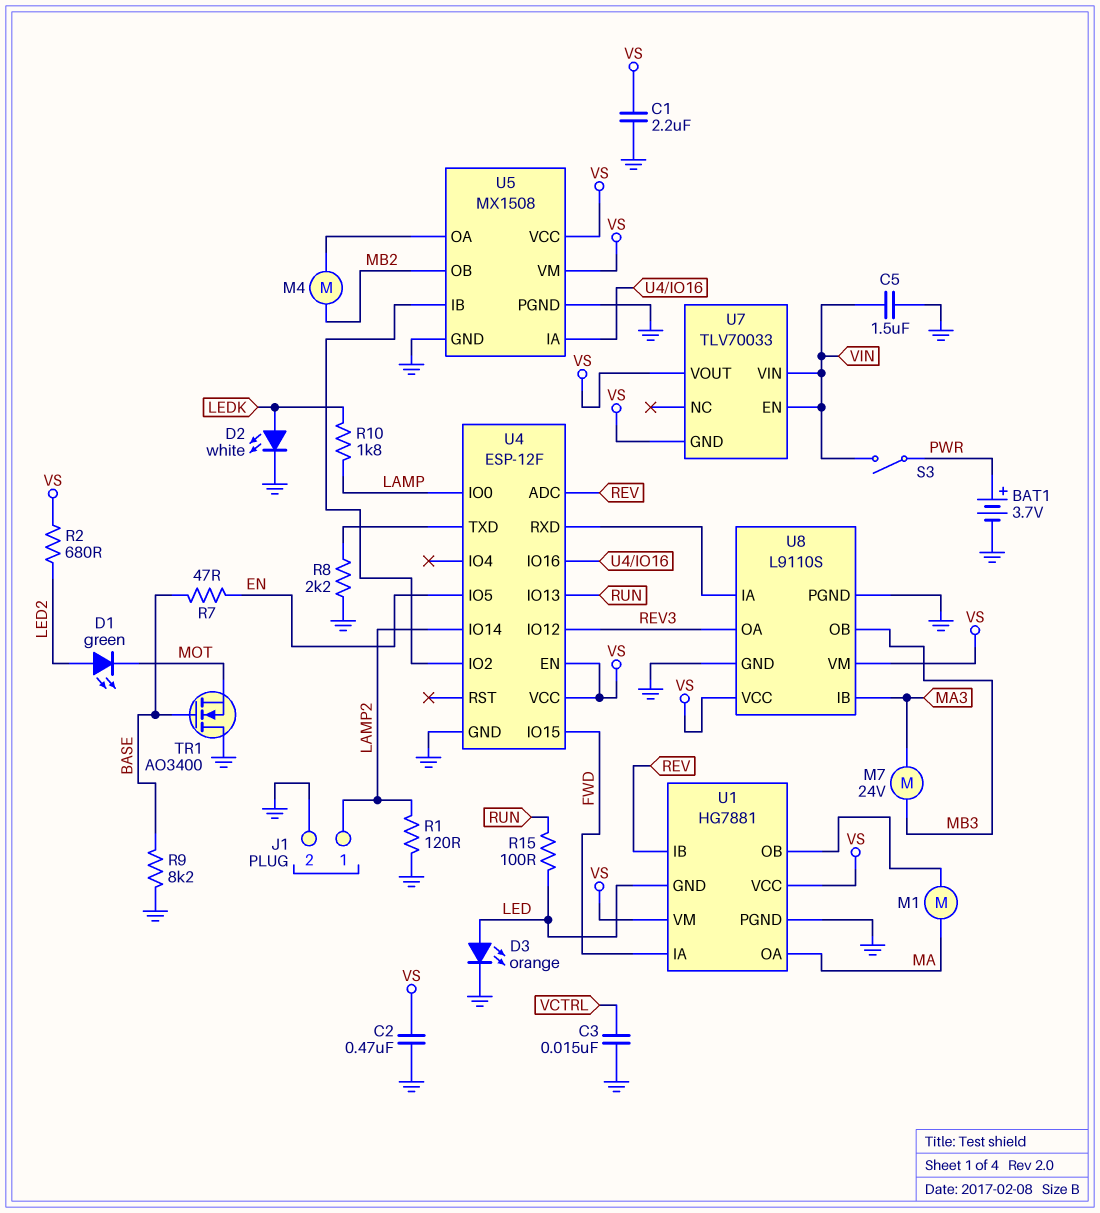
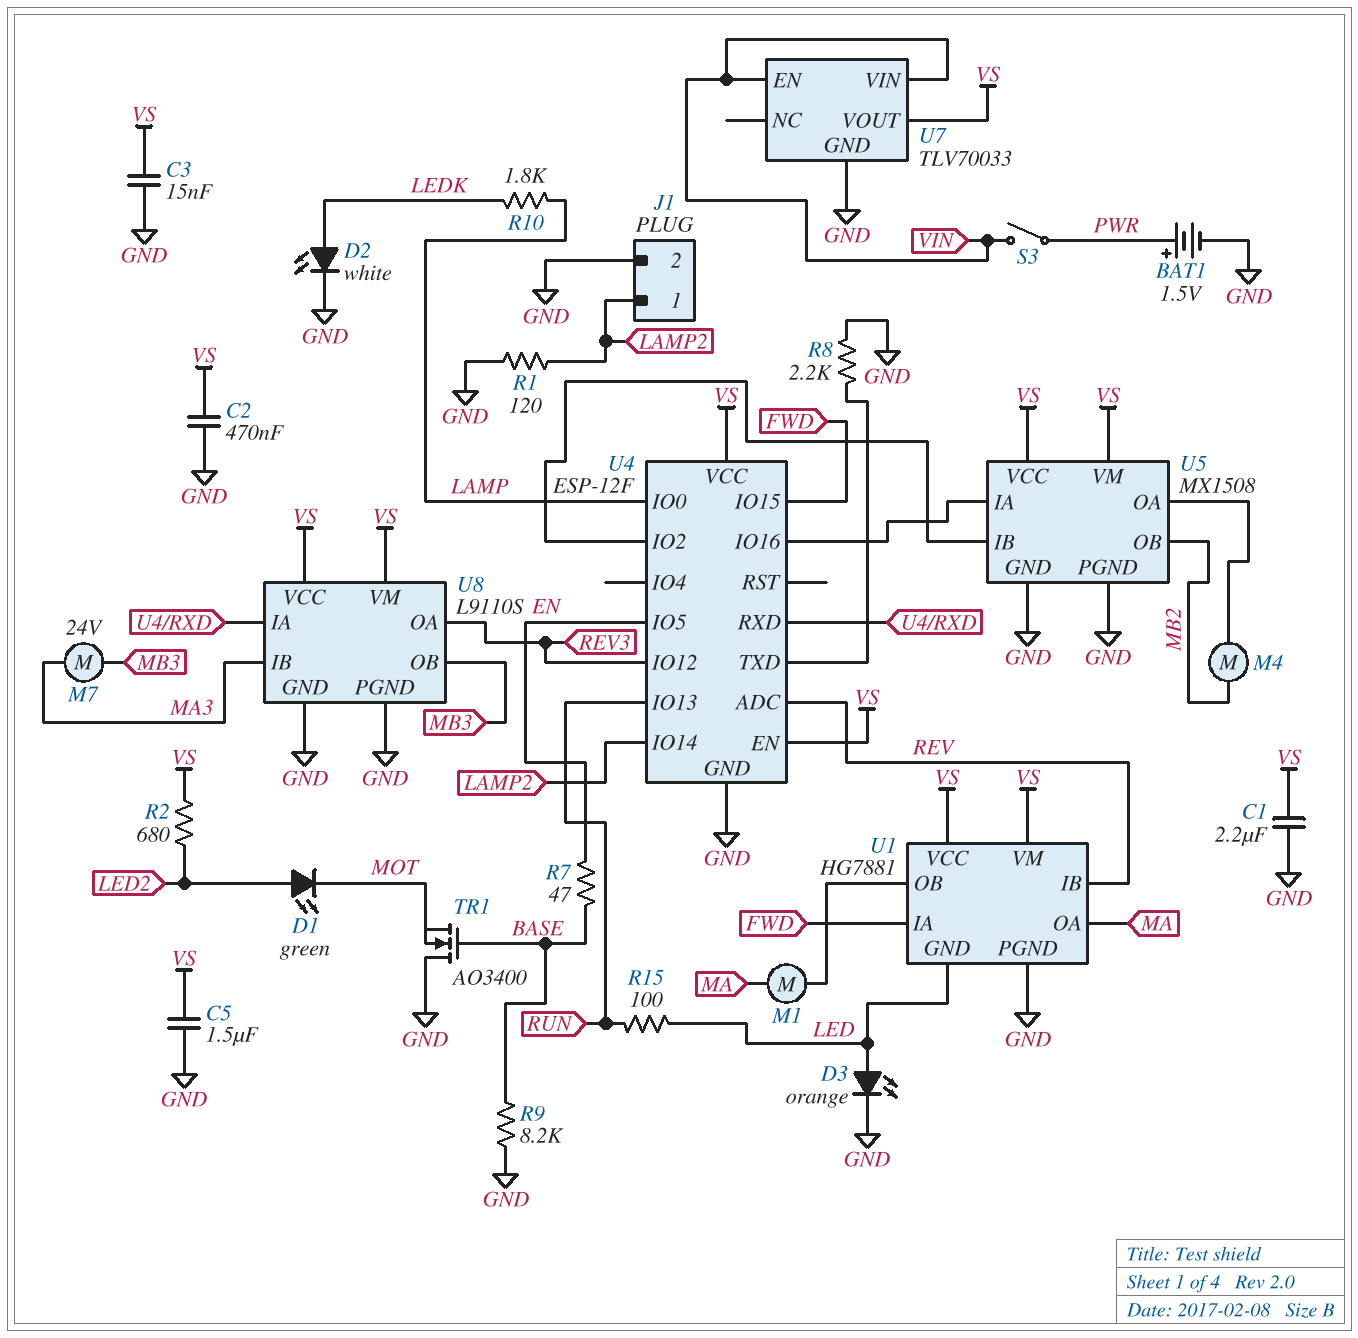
BAT1: 3.7V (plus PWR, minus GND) -> 1.5V (plus PWR, minus GND)
C3: 15nF (GND, VCTRL) -> 15nF (GND, VS)
C5: 1.5uF (GND, VIN) -> 1.5uF (GND, VS)
U7 pin GND: VS -> GND

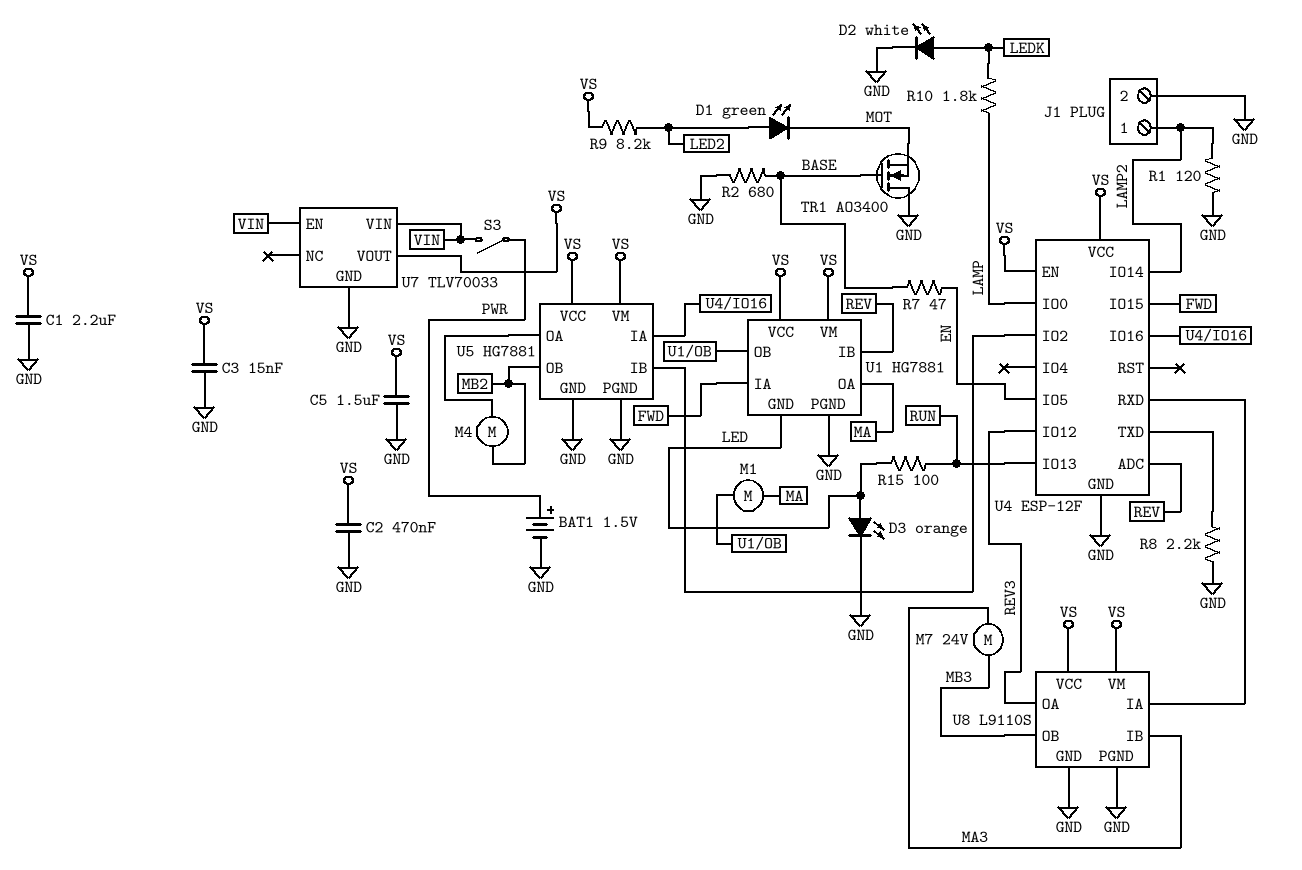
R2: 680 (LED2, VS) -> 680 (BASE, GND)
R9: 8.2k (BASE, GND) -> 8.2k (LED2, VS)
U5: MX1508 -> HG7881

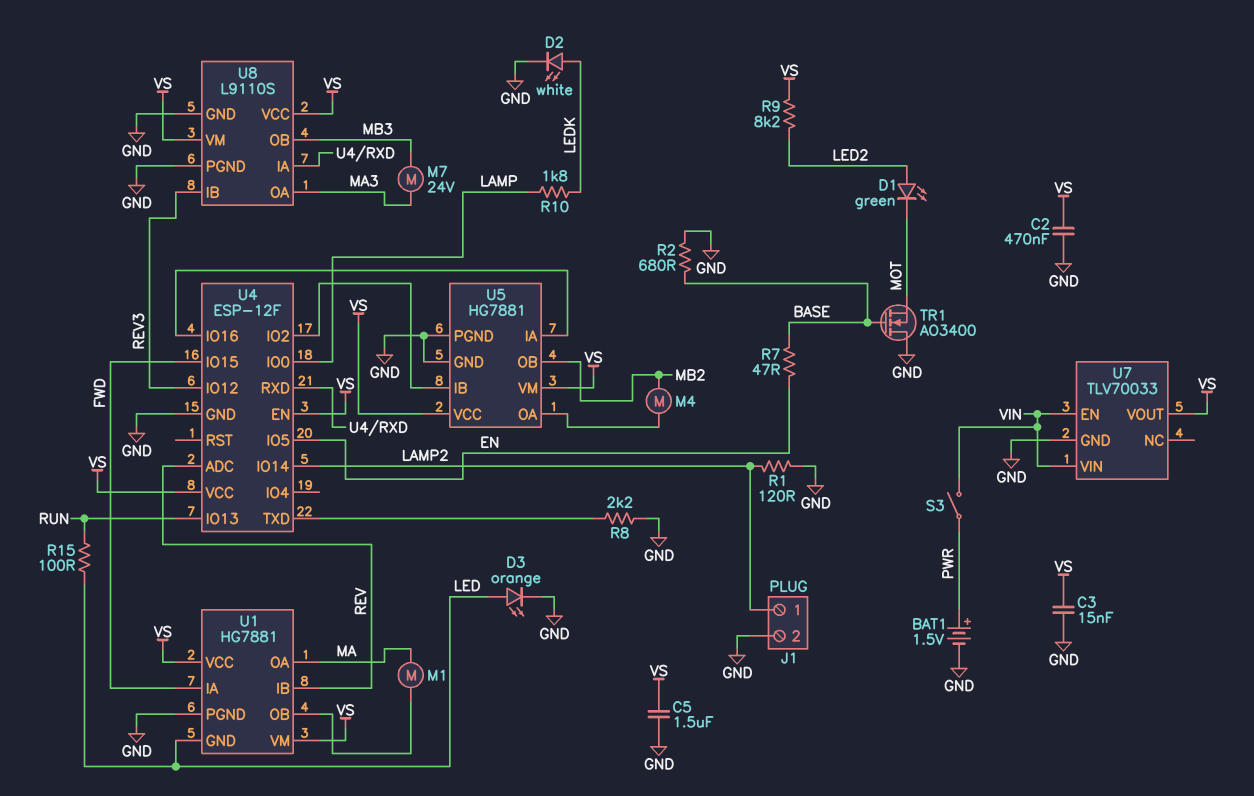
C1: 2.2uF (GND, VS) -> none
U8 pin IB: MA3 -> REV3
U8 pin OA: REV3 -> MA3

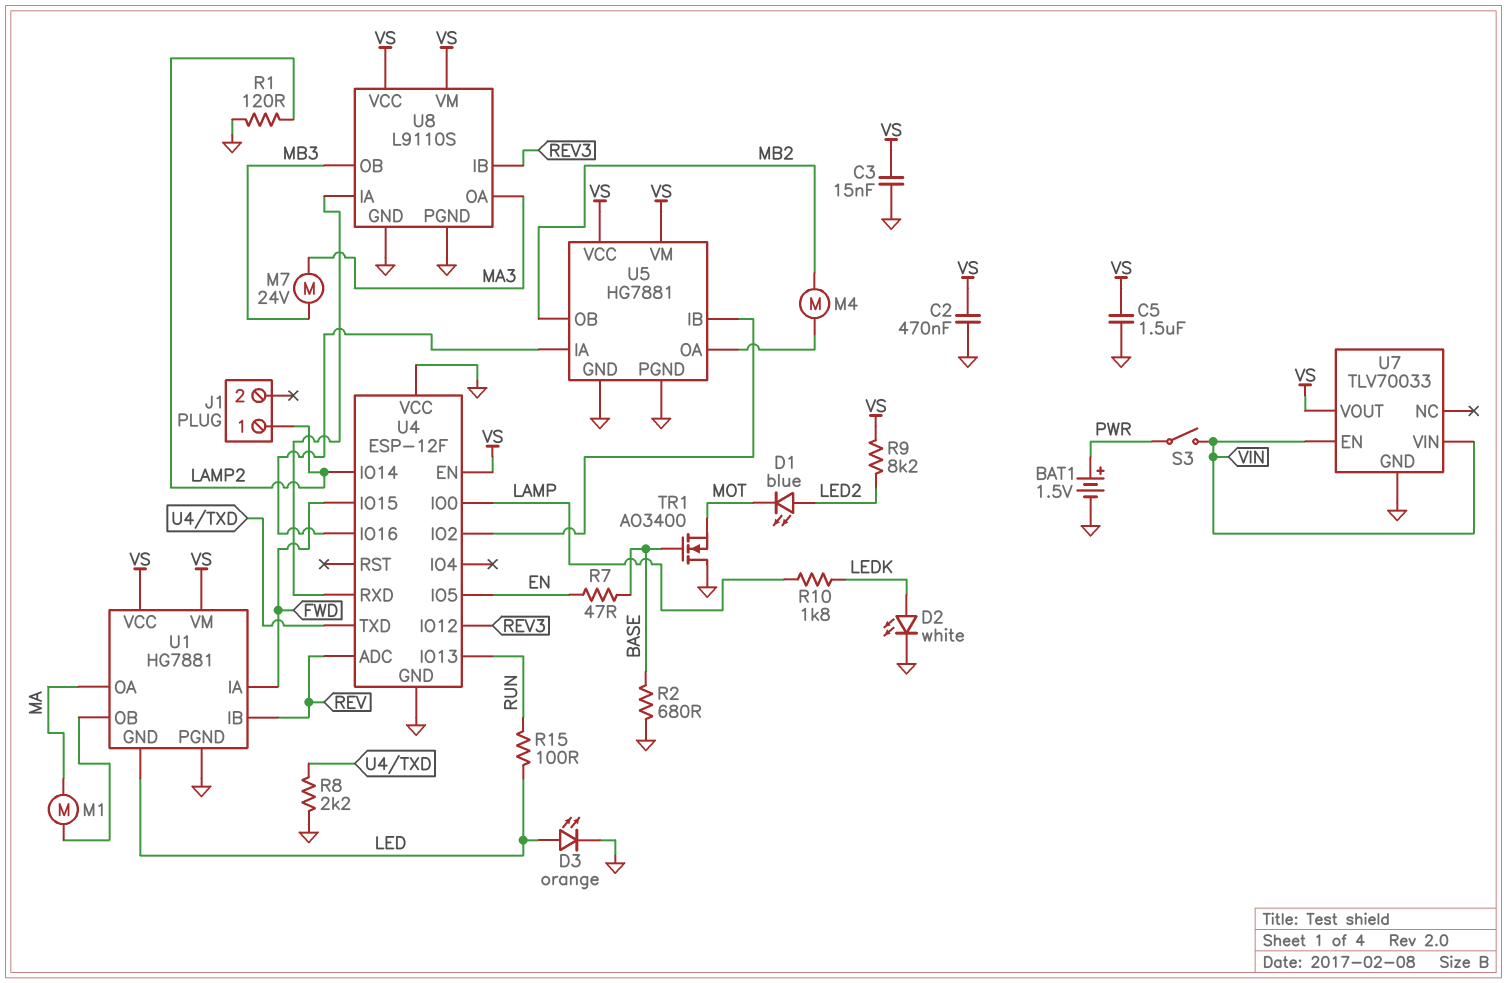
D1: LED green (A LED2, K MOT) -> LED blue (A LED2, K MOT)
J1 pin 2: GND -> none
U4 pin VCC: VS -> GND

